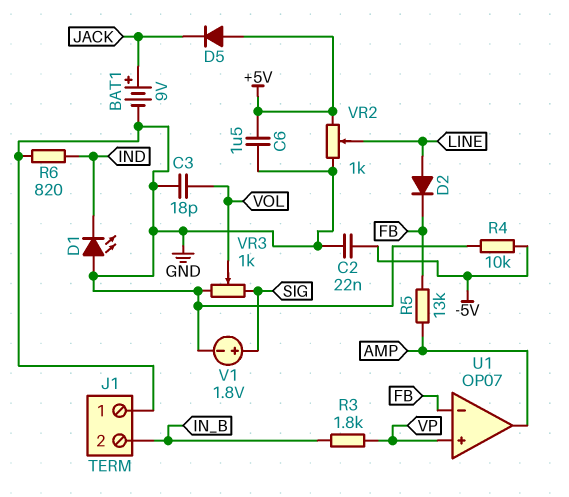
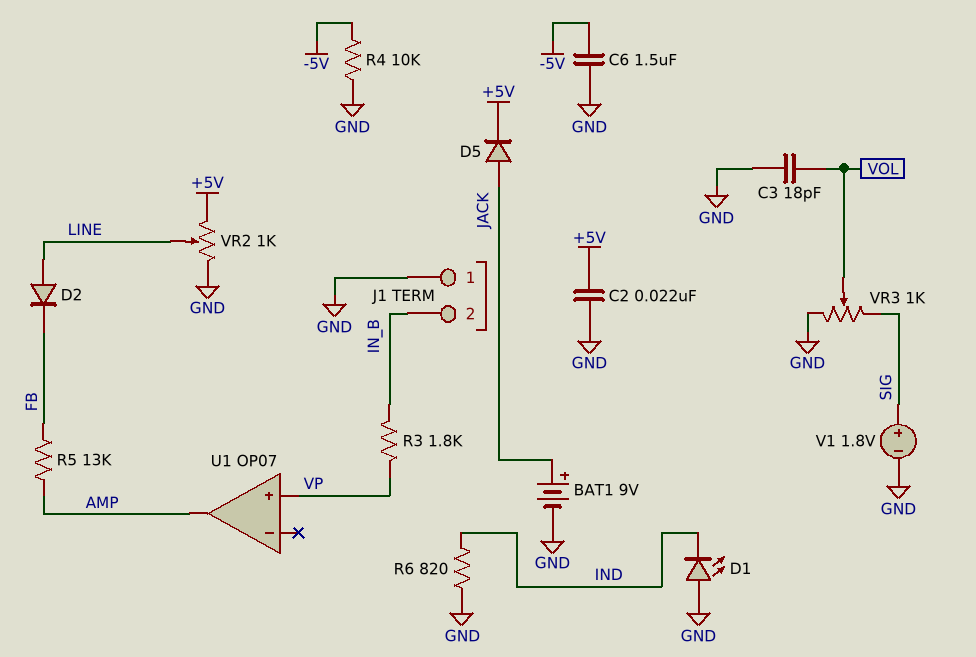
C2: 22nF (-5V, GND) -> 22nF (+5V, GND)
C6: 1.5uF (+5V, GND) -> 1.5uF (-5V, GND)
D5: diode (A +5V, K JACK) -> diode (A JACK, K +5V)
U1 pin in-: FB -> none

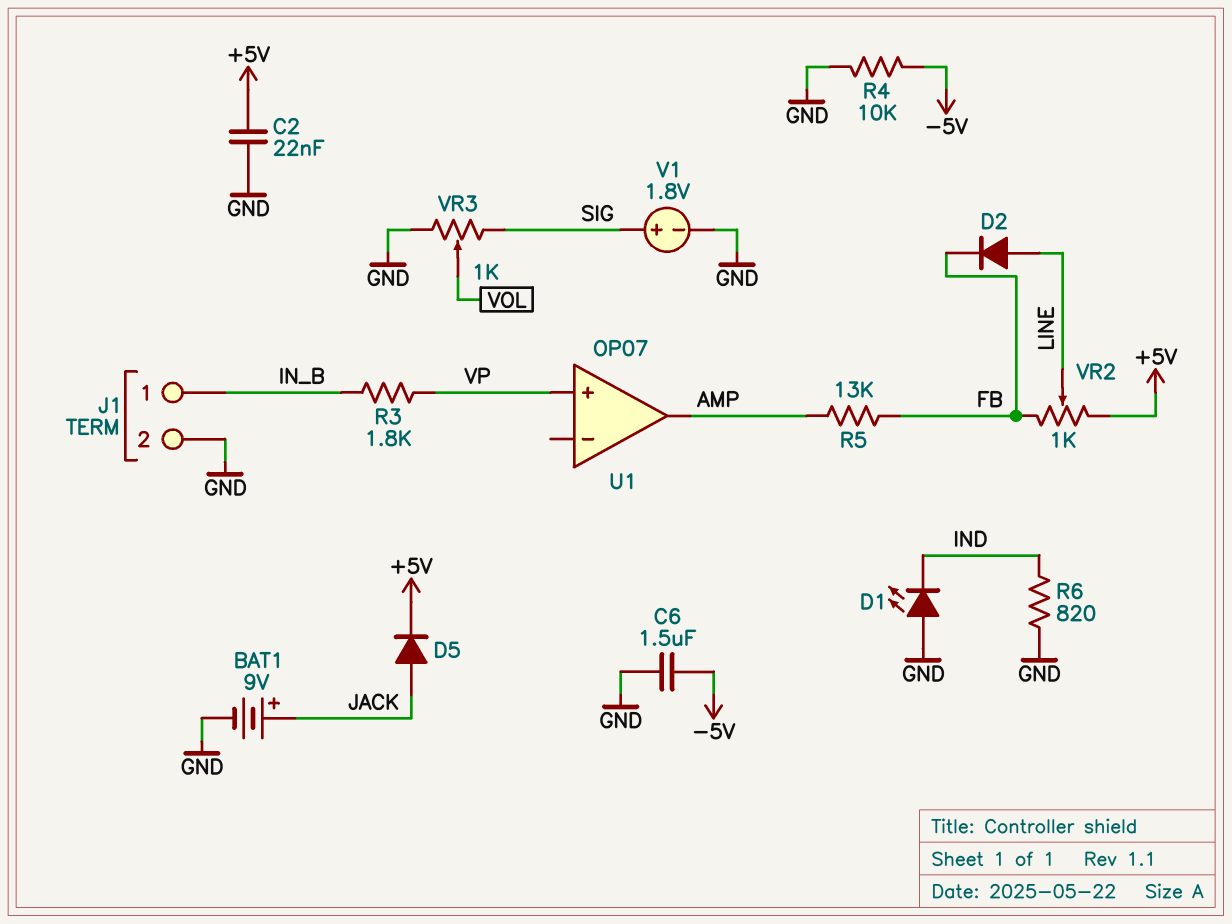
C3: 18pF (GND, VOL) -> none
J1 pin 1: GND -> IN_B
J1 pin 2: IN_B -> GND
VR2: 1k (+5V, GND, wiper LINE) -> 1k (+5V, FB, wiper LINE)

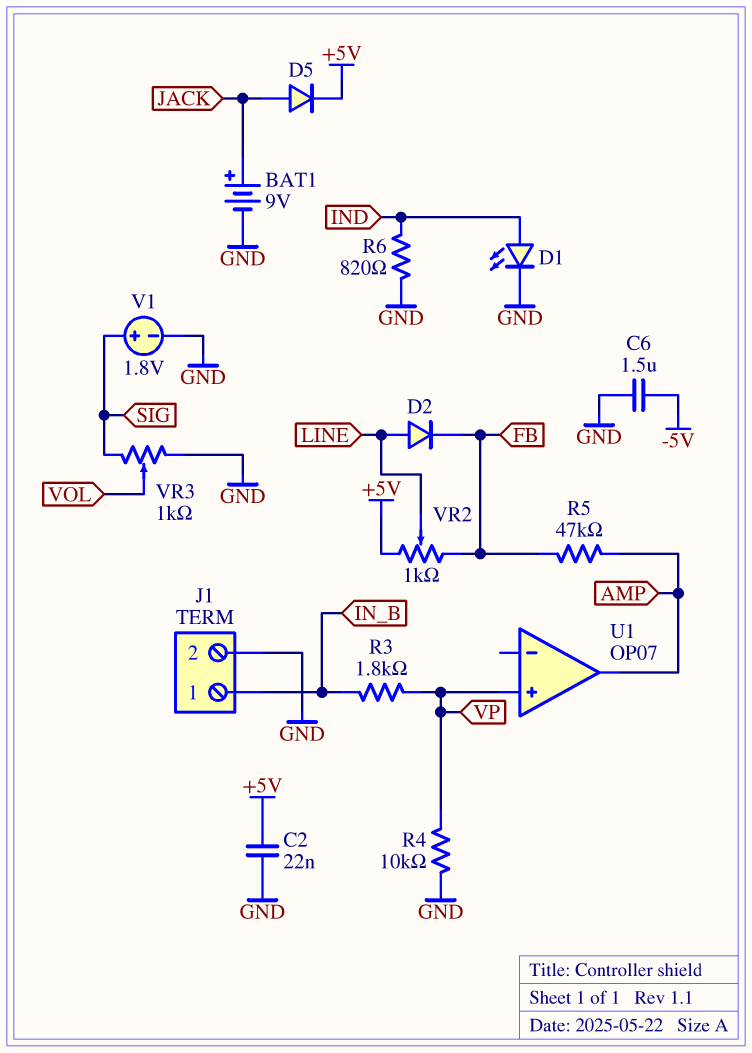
D1: LED (A GND, K IND) -> LED (A IND, K GND)
R4: 10k (-5V, GND) -> 10k (GND, VP)
R5: 13k (AMP, FB) -> 47k (AMP, FB)

